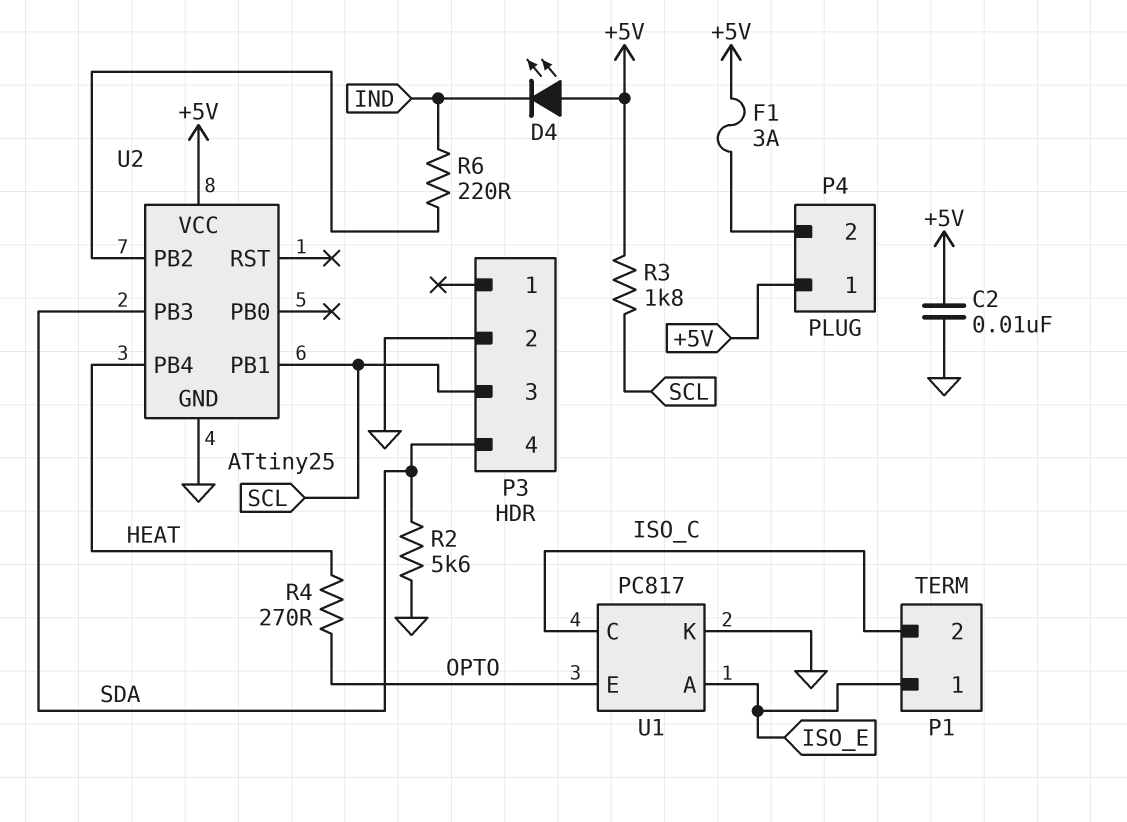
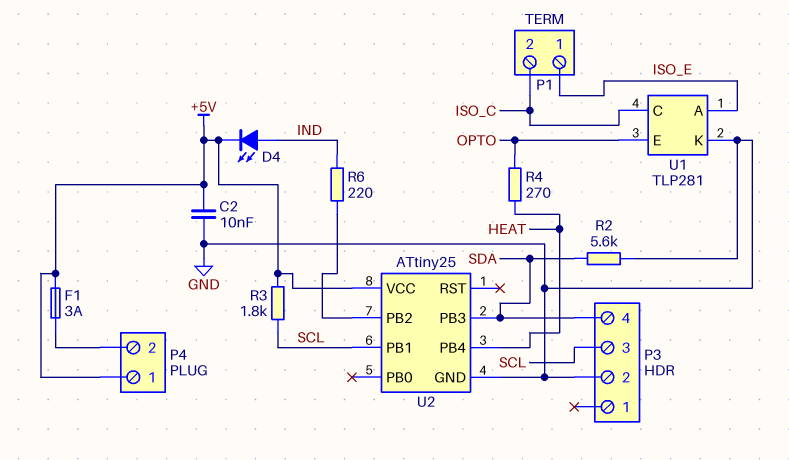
D4: LED (A +5V, K IND) -> LED (A IND, K +5V)
U1: PC817 -> TLP281

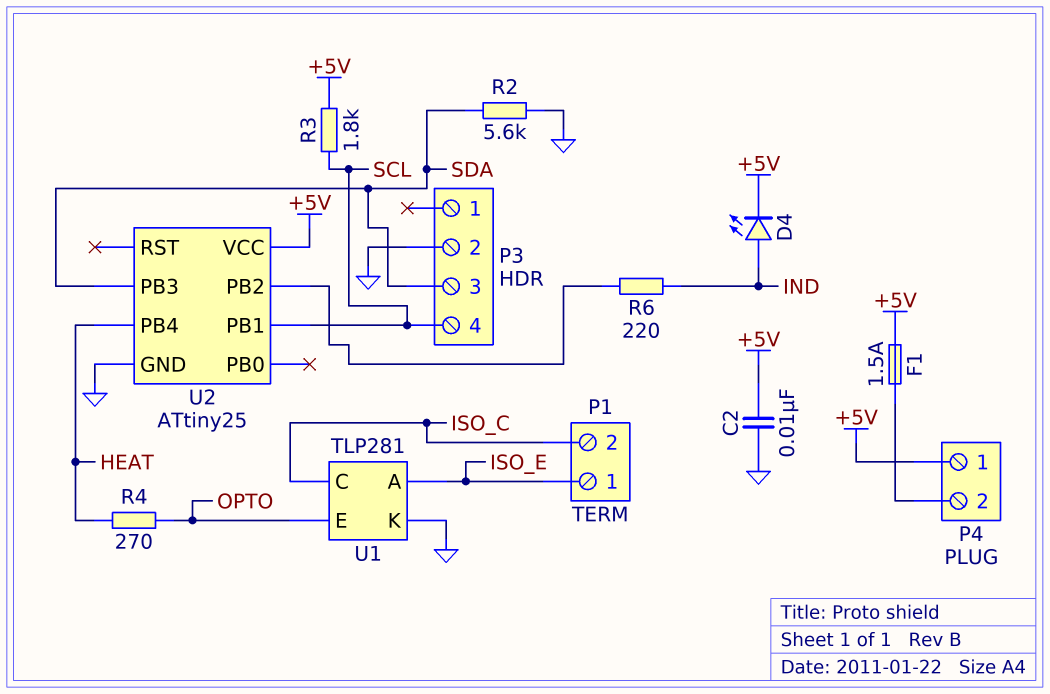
F1: 3A (+5V, P4/2) -> 1.5A (+5V, P4/2)
P3 pin 3: SCL -> SDA
P3 pin 4: SDA -> SCL

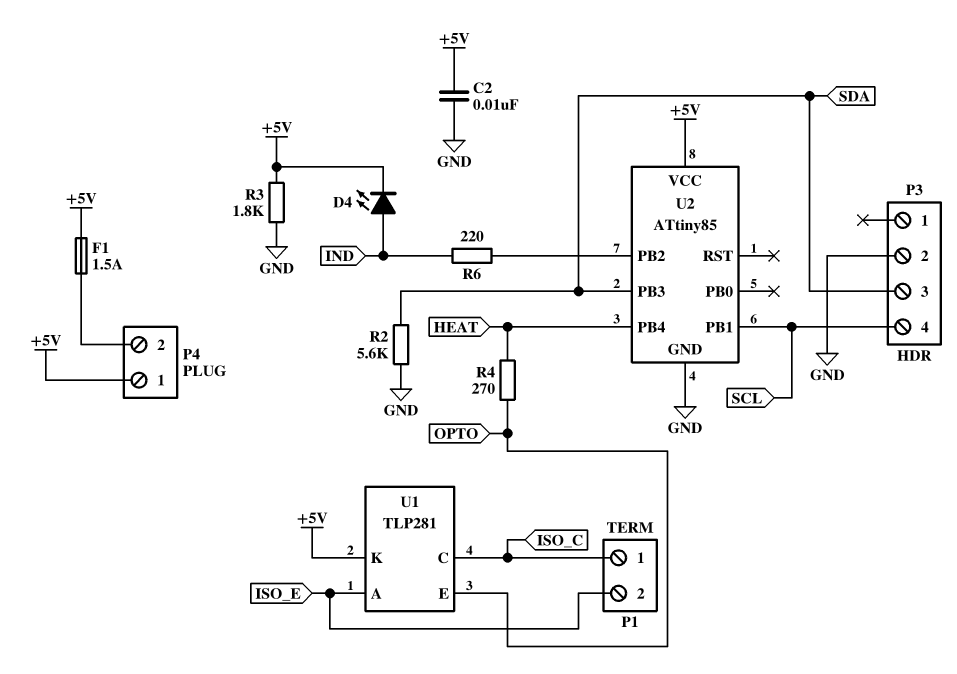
P1 pin 1: ISO_E -> ISO_C
P1 pin 2: ISO_C -> ISO_E
R3: 1.8k (+5V, SCL) -> 1.8k (+5V, GND)
U1 pin K: GND -> +5V
U2: ATtiny25 -> ATtiny85

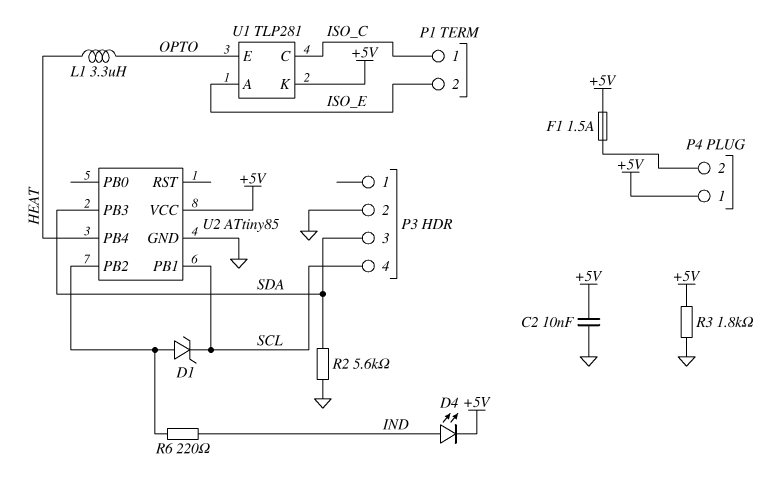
D1: none -> zener (A U2/PB2, K SCL)
L1: none -> 3.3uH (HEAT, OPTO)
R4: 270 (HEAT, OPTO) -> none

